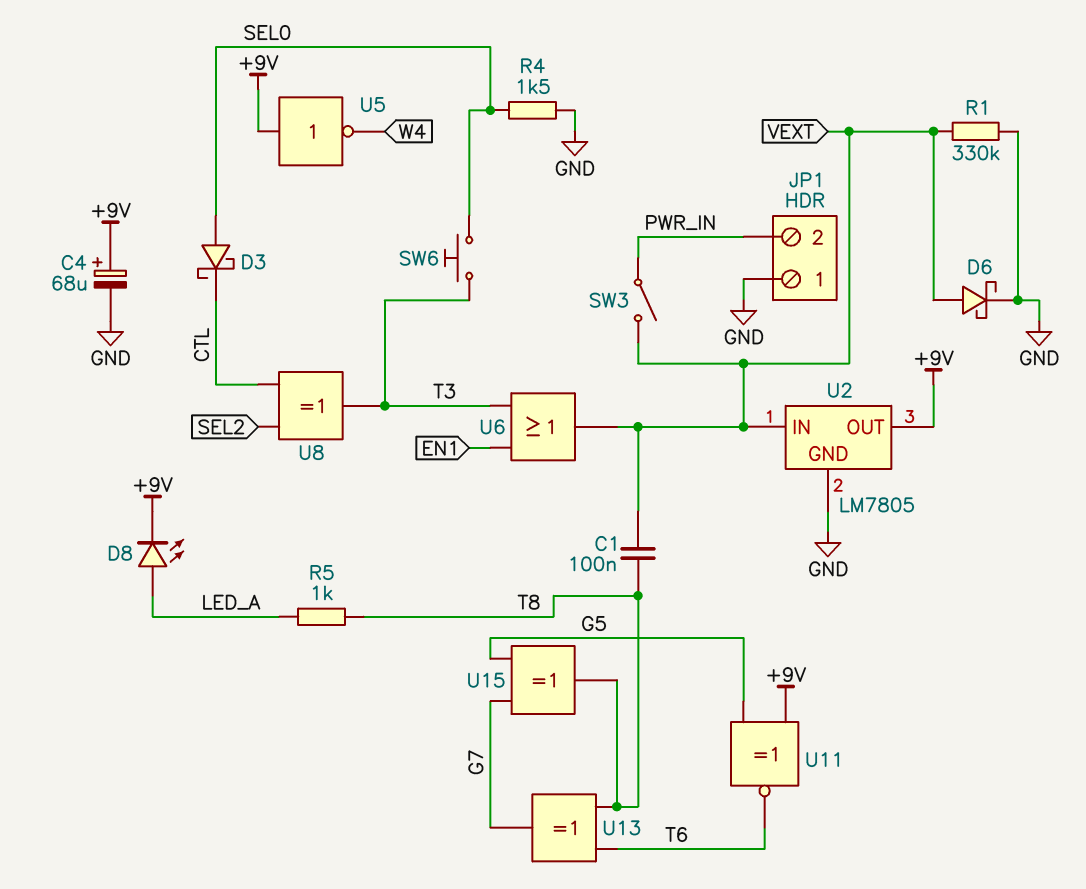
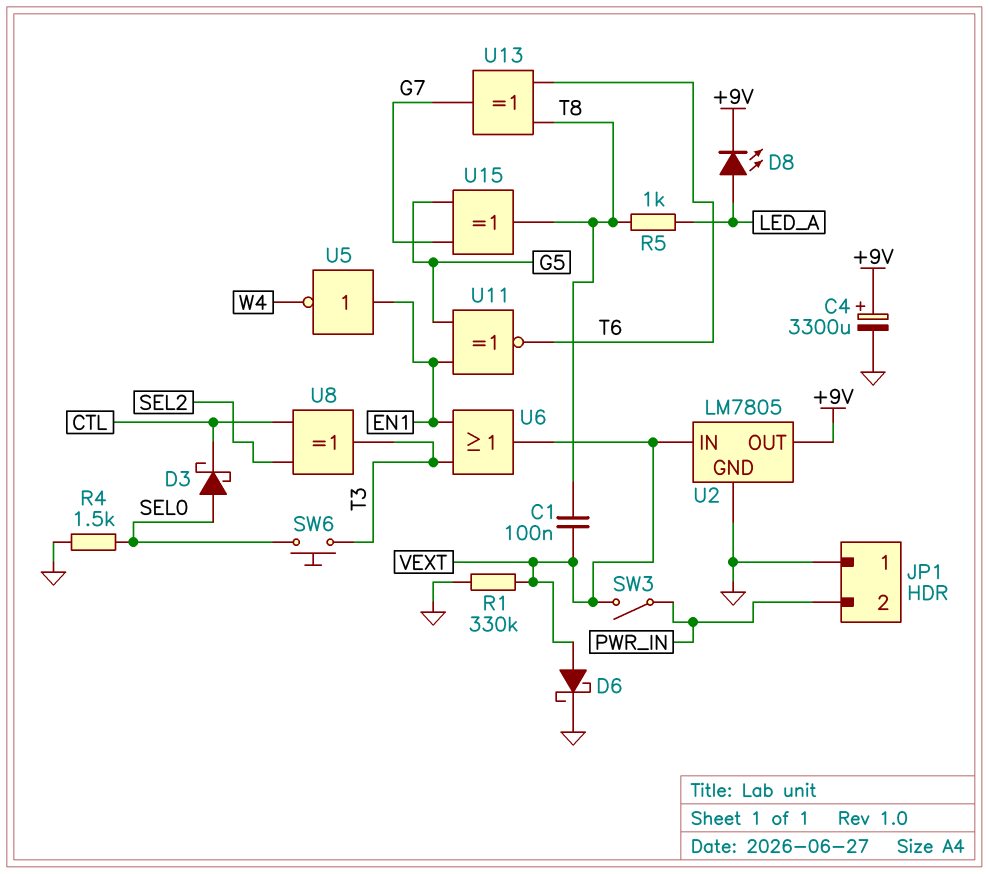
C4: 68uF (plus +9V, minus GND) -> 3300uF (plus +9V, minus GND)
U5: NOT (in +9V, out W4) -> NOT (in EN1, out W4)
U11: XNOR (in +9V, in G5, out T6) -> XNOR (in EN1, in G5, out T6)

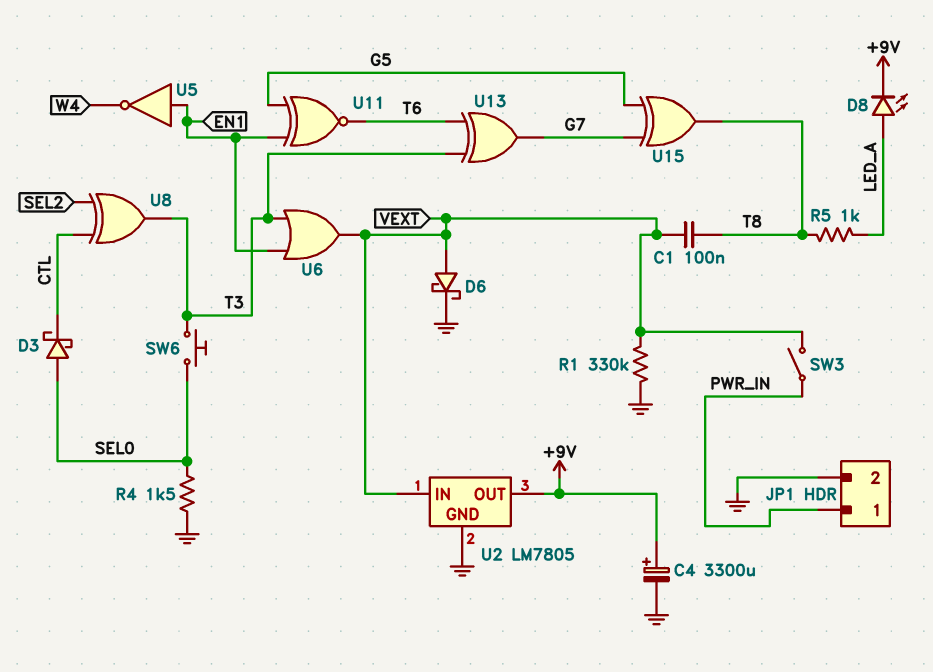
JP1 pin 1: GND -> PWR_IN
JP1 pin 2: PWR_IN -> GND
U13: XOR (in T6, in T8, out G7) -> XOR (in T3, in T6, out G7)

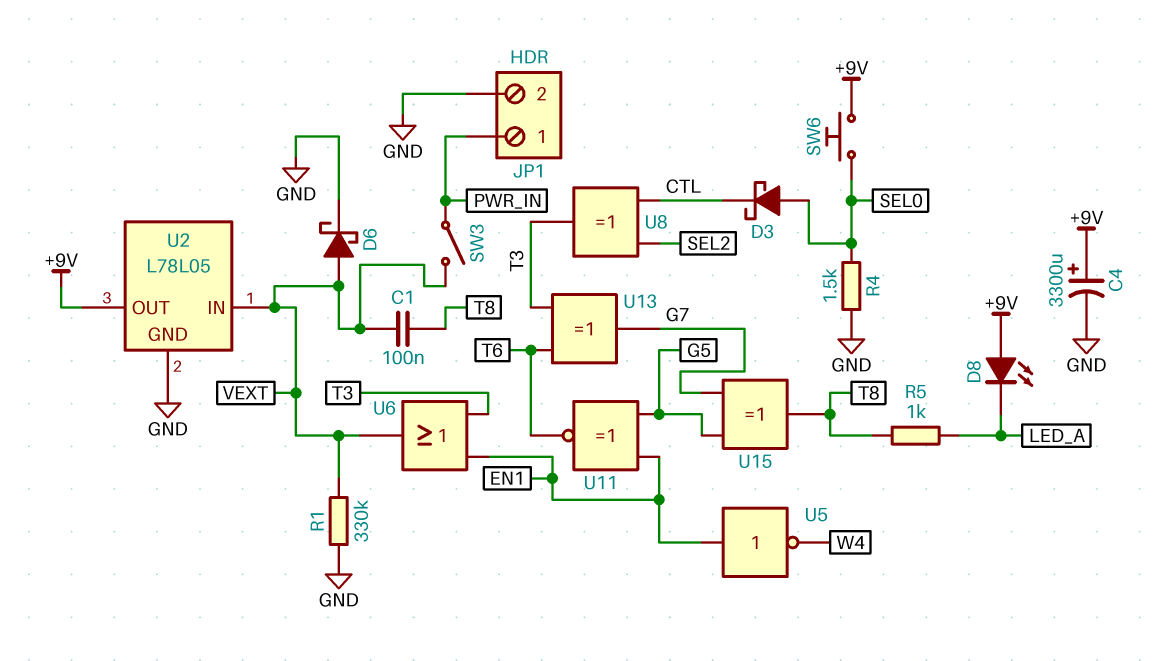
D8: LED (A LED_A, K +9V) -> LED (A +9V, K LED_A)
SW6: button (SEL0, T3) -> button (+9V, SEL0)
U2: LM7805 -> L78L05

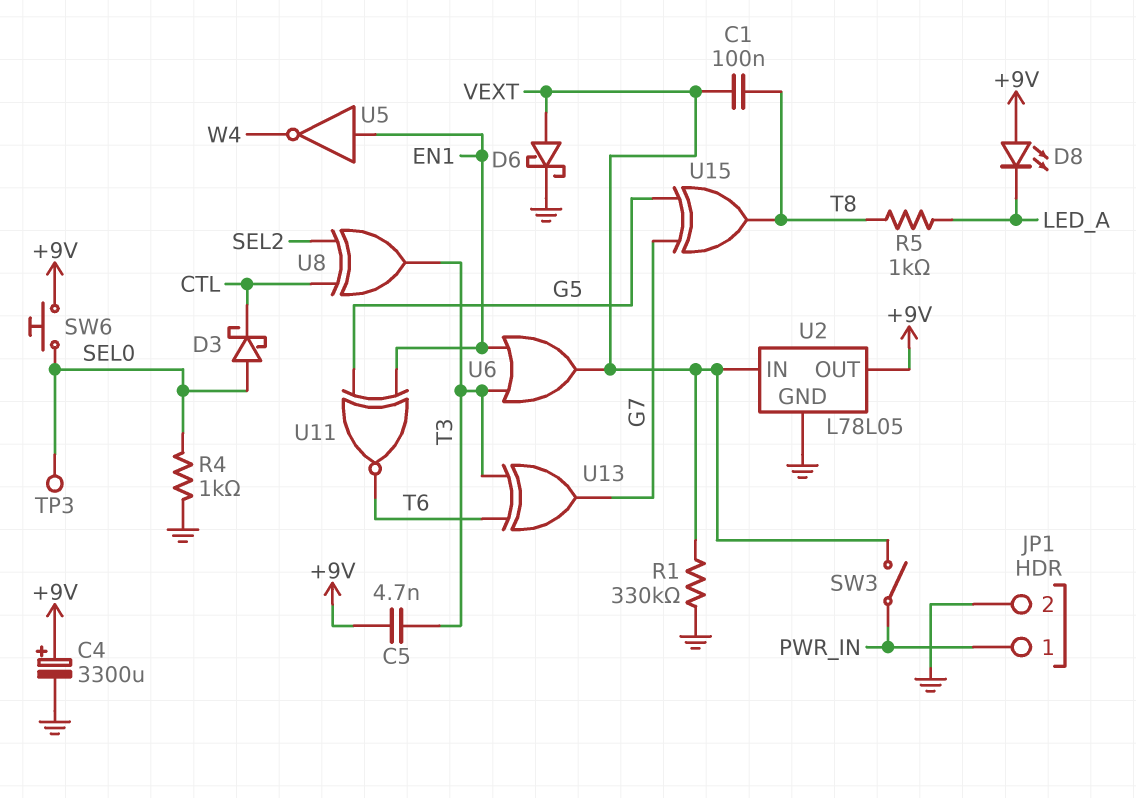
C5: none -> 4.7nF (+9V, T3)
R4: 1.5k (GND, SEL0) -> 1k (GND, SEL0)
TP3: none -> test point (SEL0)

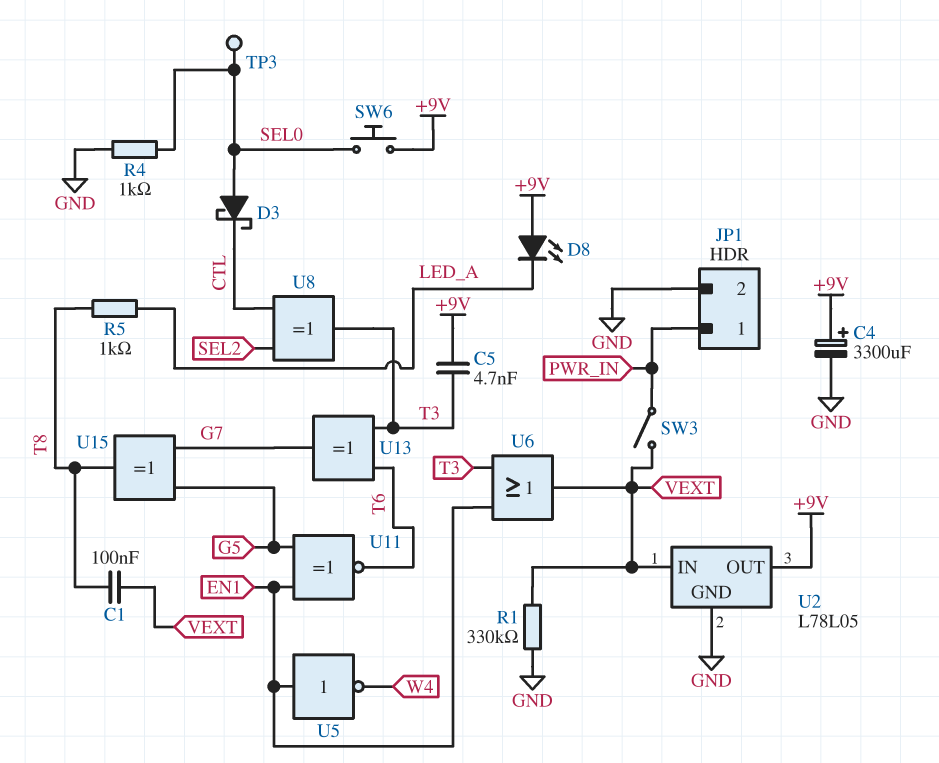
D6: schottky (A VEXT, K GND) -> none

